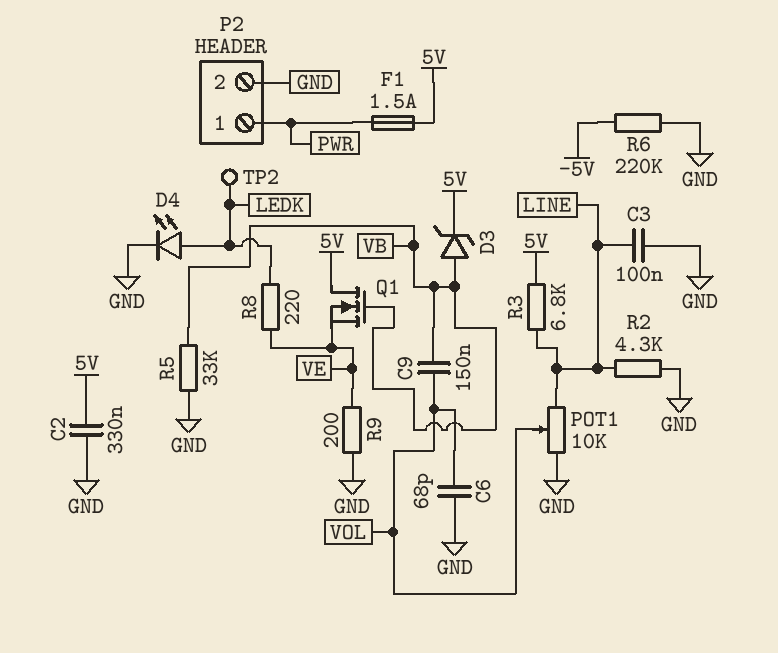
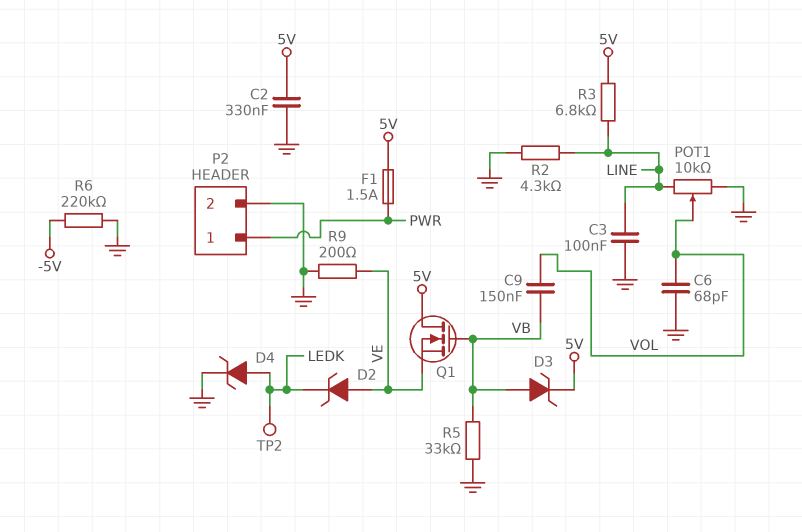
D2: none -> zener (A VE, K LEDK)
D4: LED (A LEDK, K GND) -> zener (A LEDK, K GND)
R8: 220 (LEDK, VE) -> none

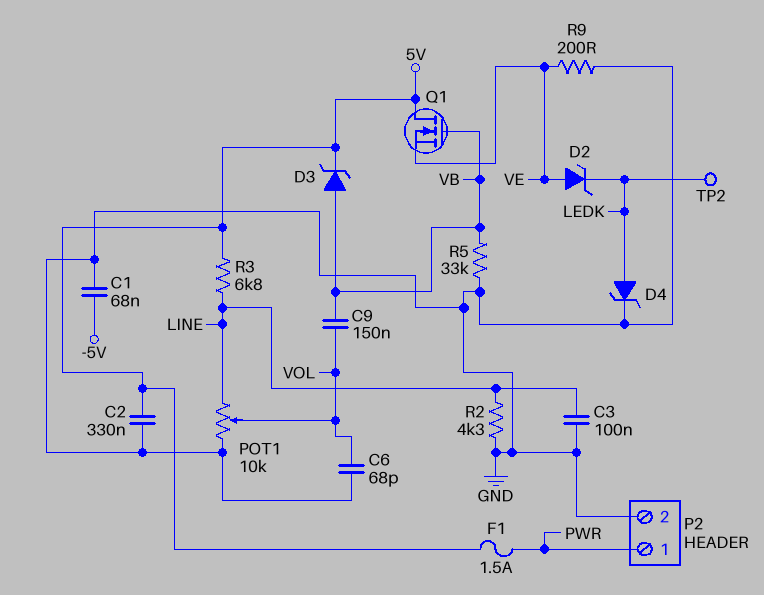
C1: none -> 68nF (-5V, GND)
R6: 220k (-5V, GND) -> none

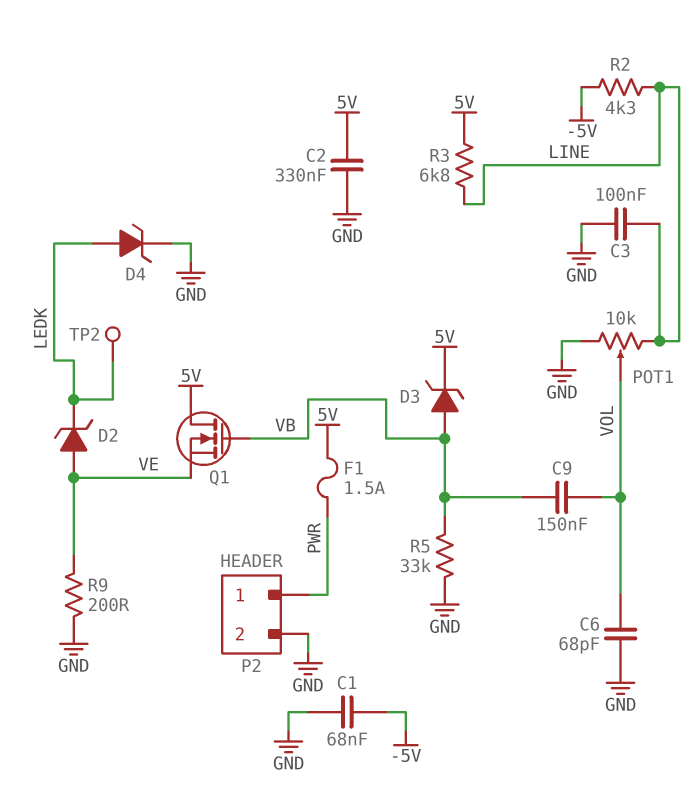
R2: 4.3k (GND, LINE) -> 4.3k (-5V, LINE)

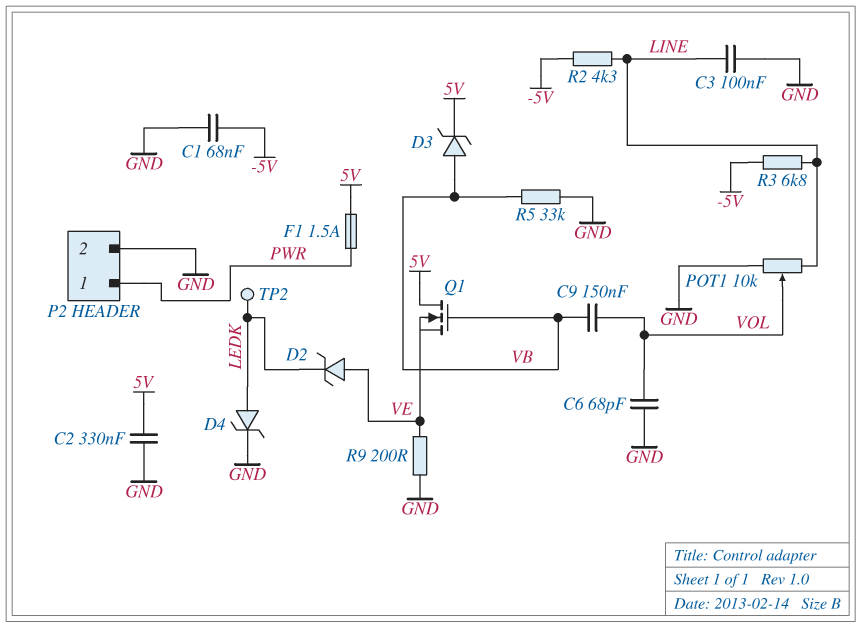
R3: 6.8k (5V, LINE) -> 6.8k (-5V, LINE)

